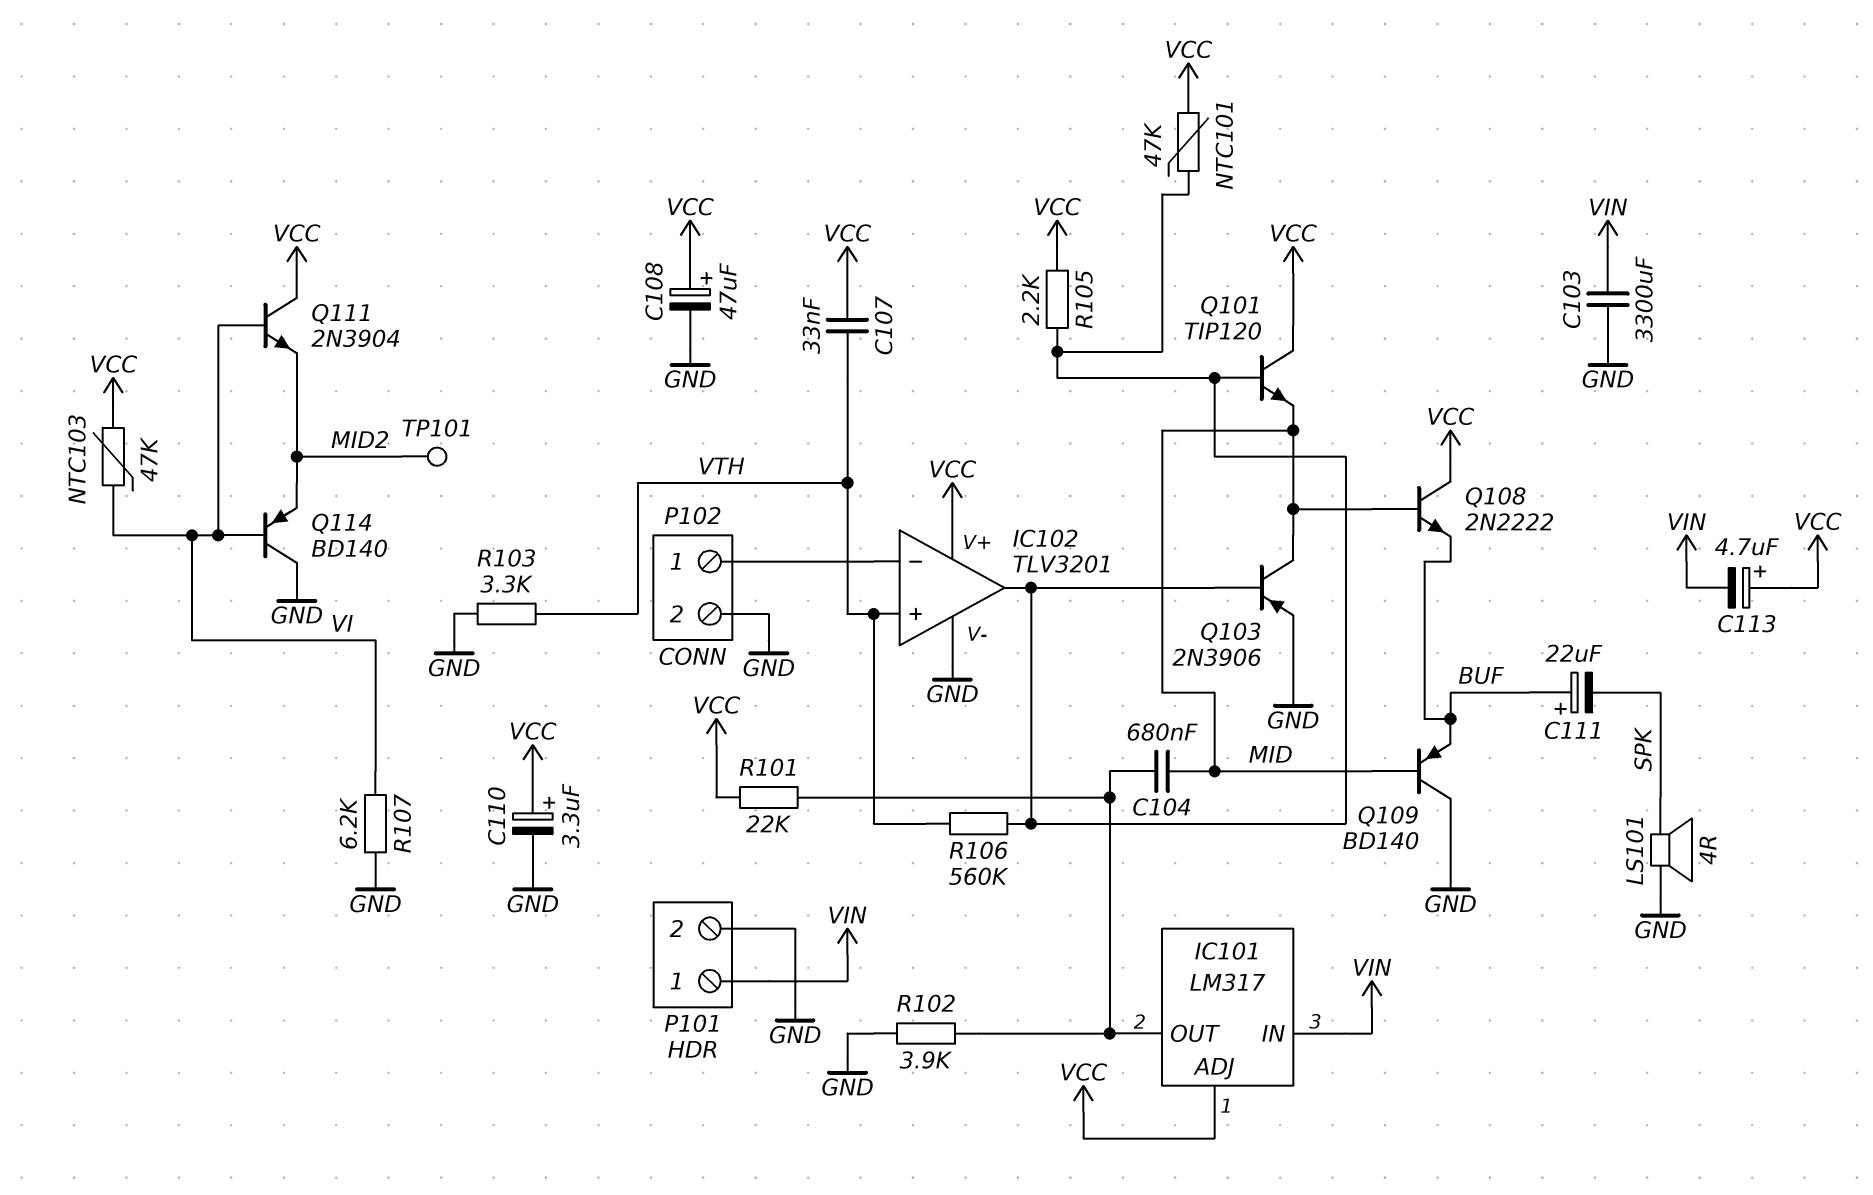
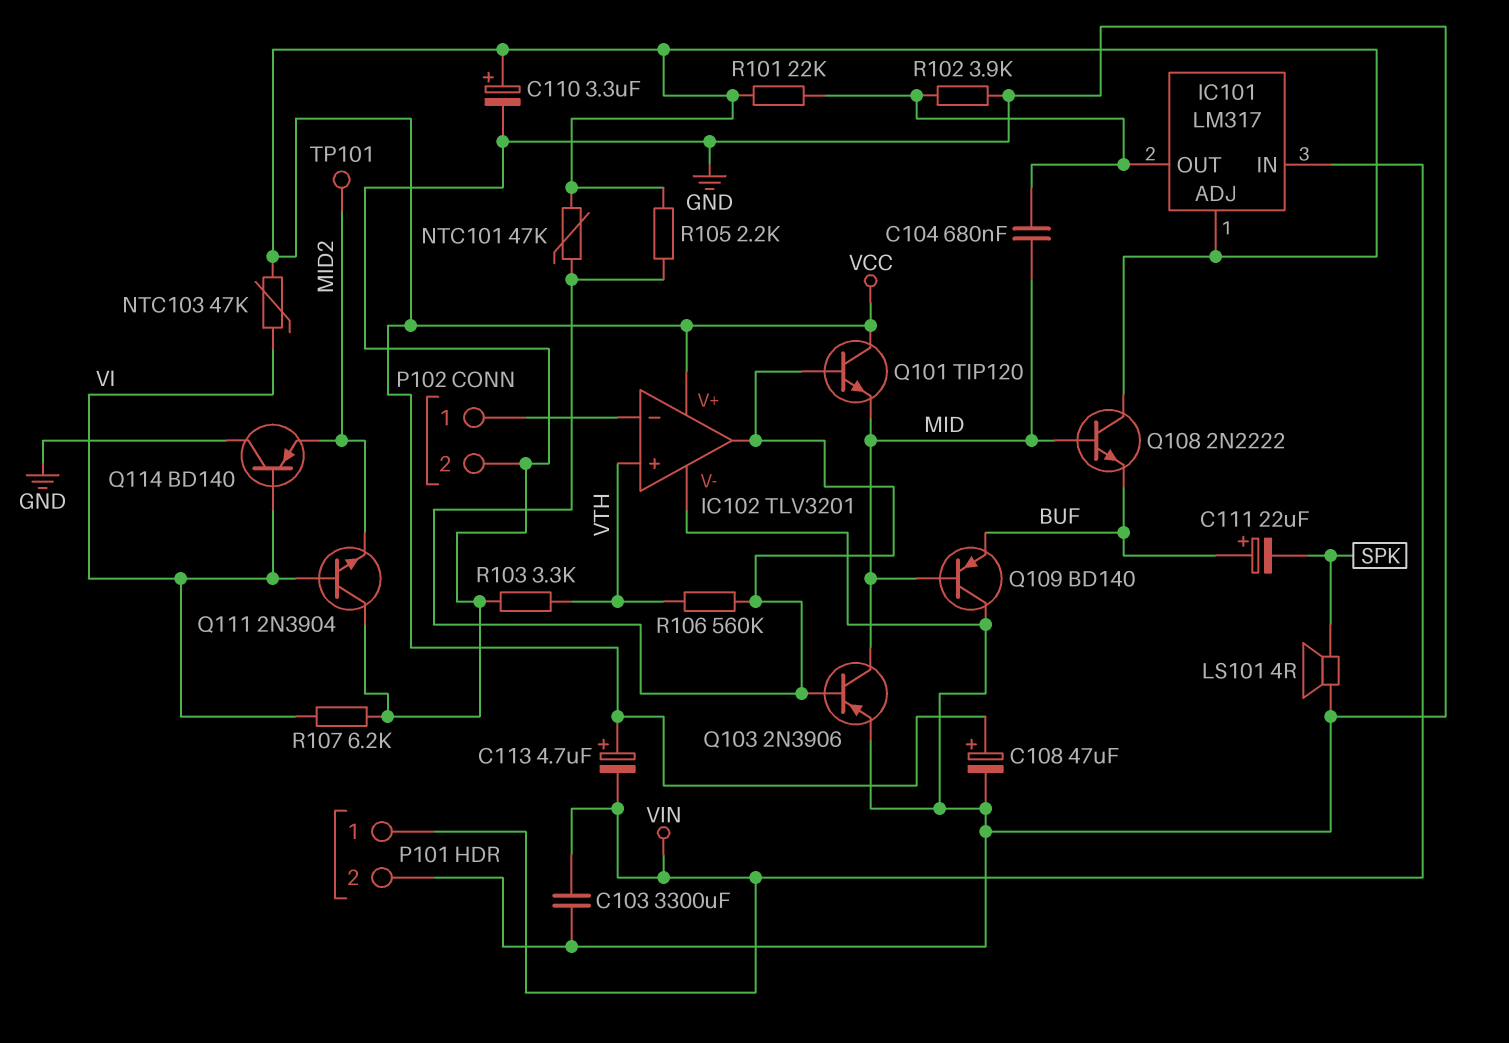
C107: 33nF (VCC, VTH) -> none
Q111: NPN 2N3904 (B VI, C VCC, E MID2) -> NPN 2N3904 (B VI, C GND, E MID2)

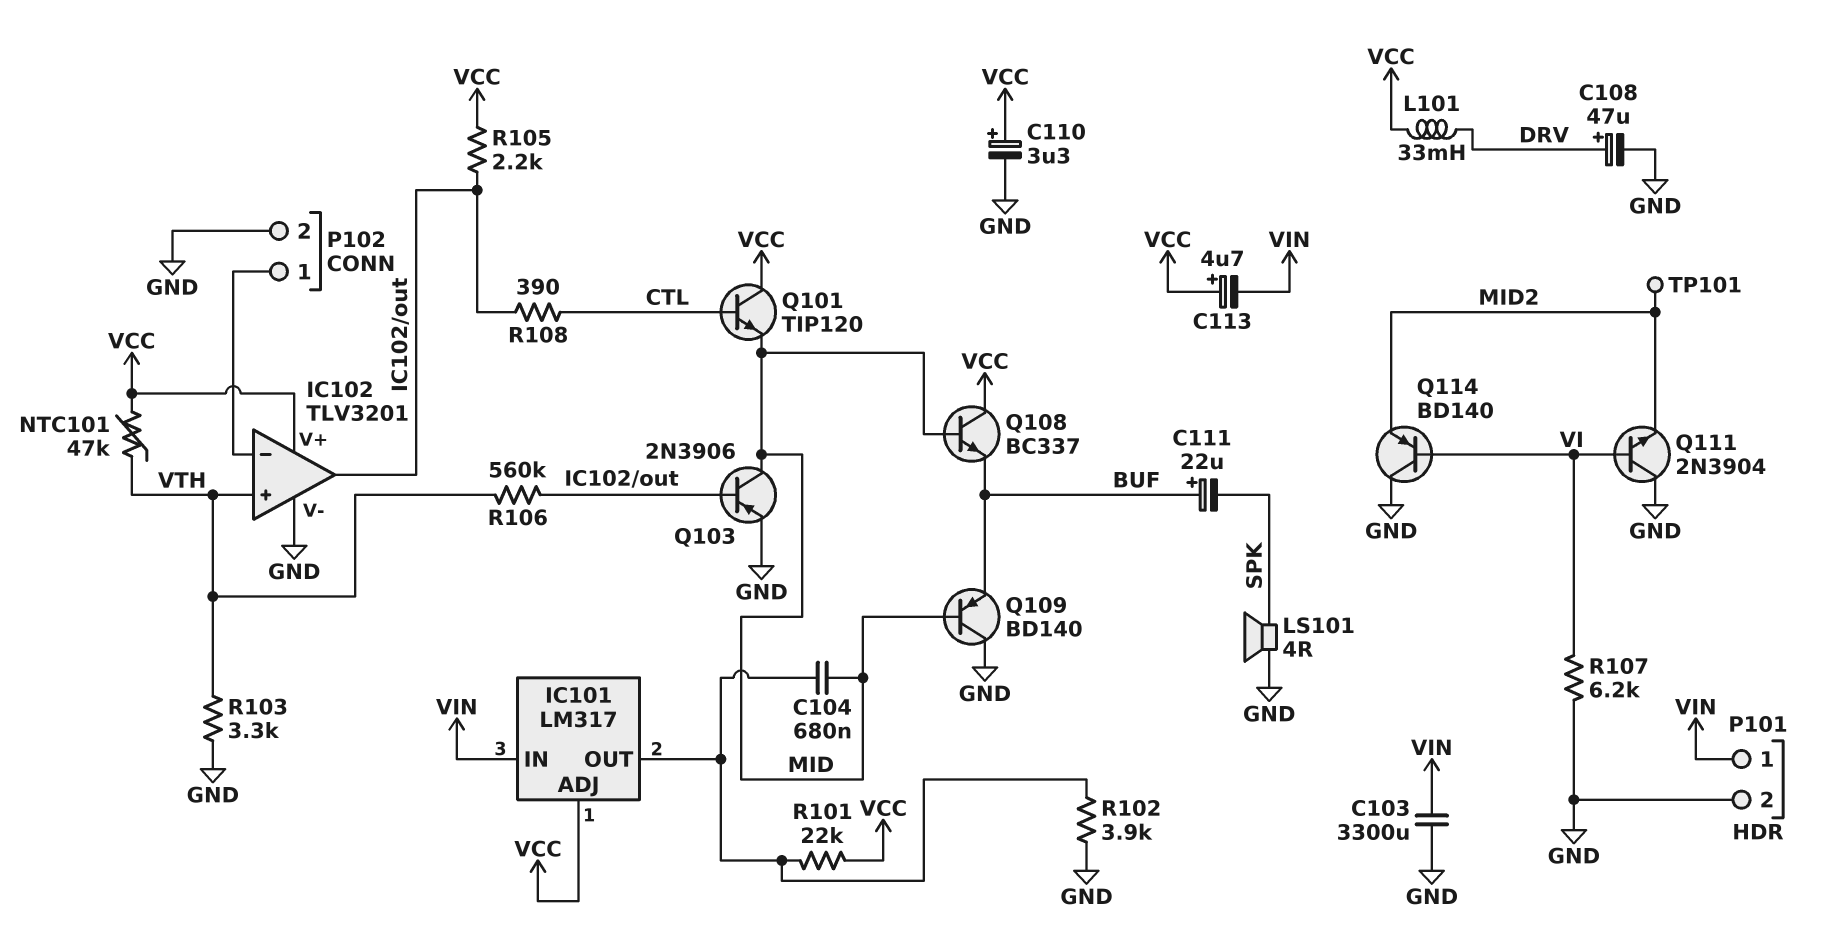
C108: 47uF (plus VCC, minus GND) -> 47uF (plus DRV, minus GND)
L101: none -> 33mH (DRV, VCC)
NTC101: 47k (IC102/out, VCC) -> 47k (VCC, VTH)
NTC103: 47k (VCC, VI) -> none
Q101: NPN TIP120 (B IC102/out, C VCC, E MID) -> NPN TIP120 (B CTL, C VCC, E MID)
Q108: NPN 2N2222 (B MID, C VCC, E BUF) -> NPN BC337 (B MID, C VCC, E BUF)
R108: none -> 390 (CTL, IC102/out)

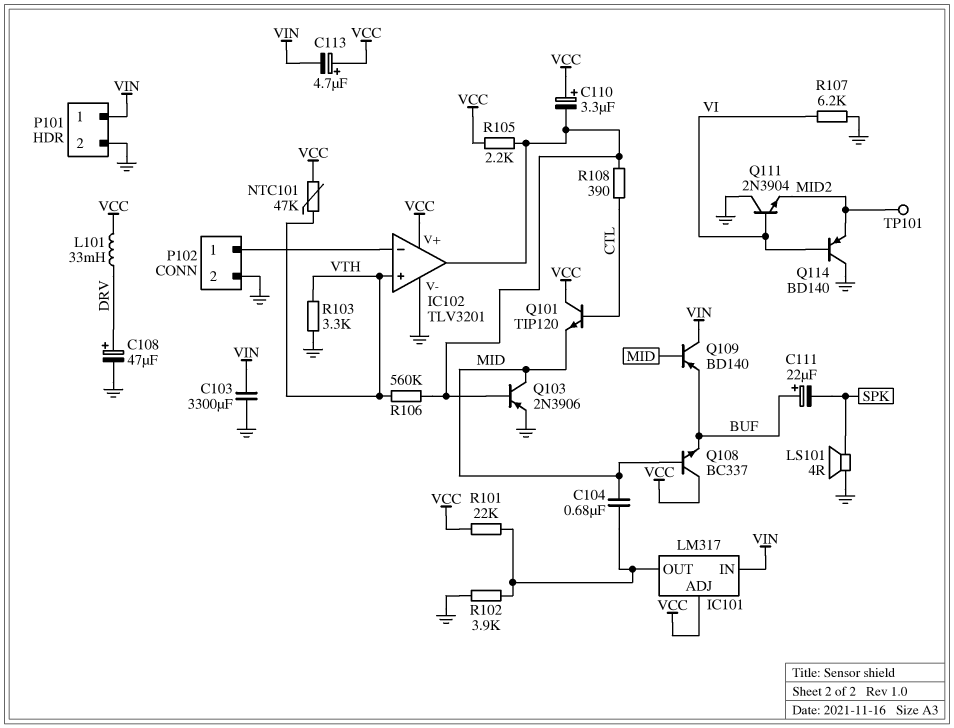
C110: 3.3uF (plus VCC, minus GND) -> 3.3uF (plus VCC, minus IC102/out)
Q109: PNP BD140 (B MID, C GND, E BUF) -> PNP BD140 (B MID, C VIN, E BUF)

